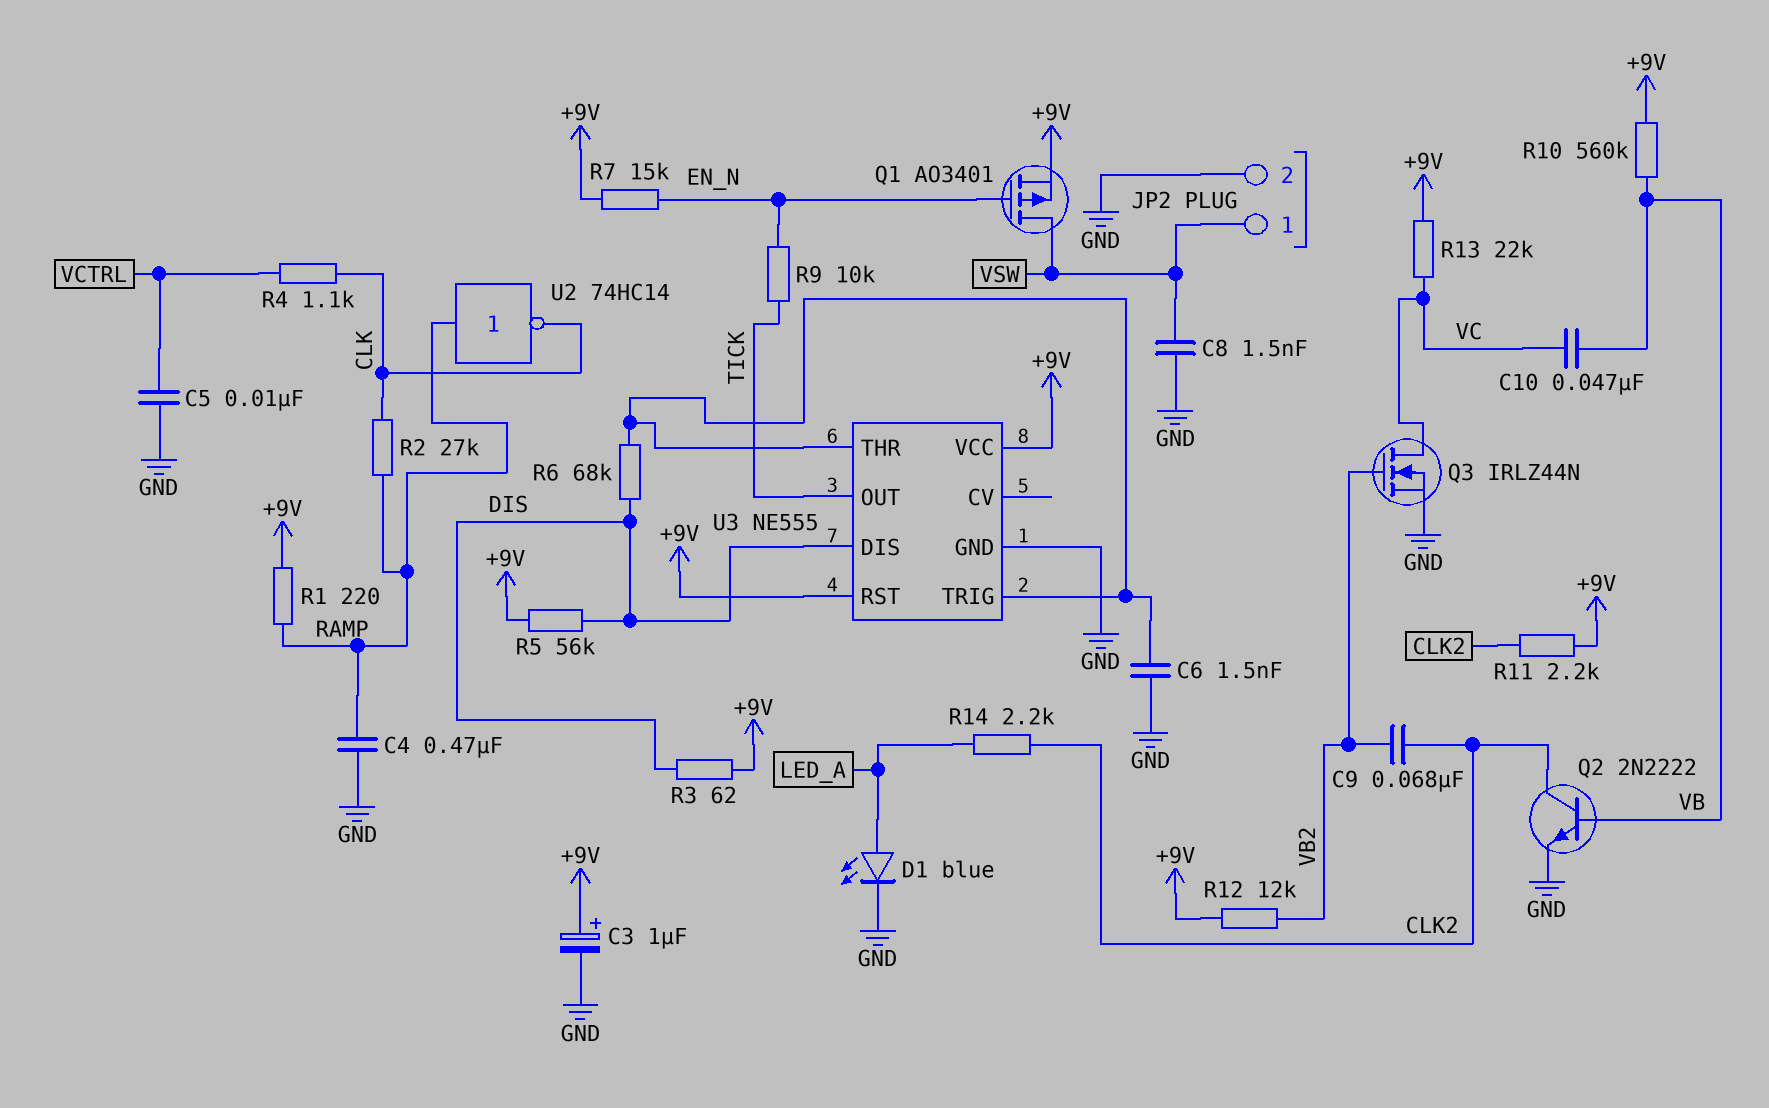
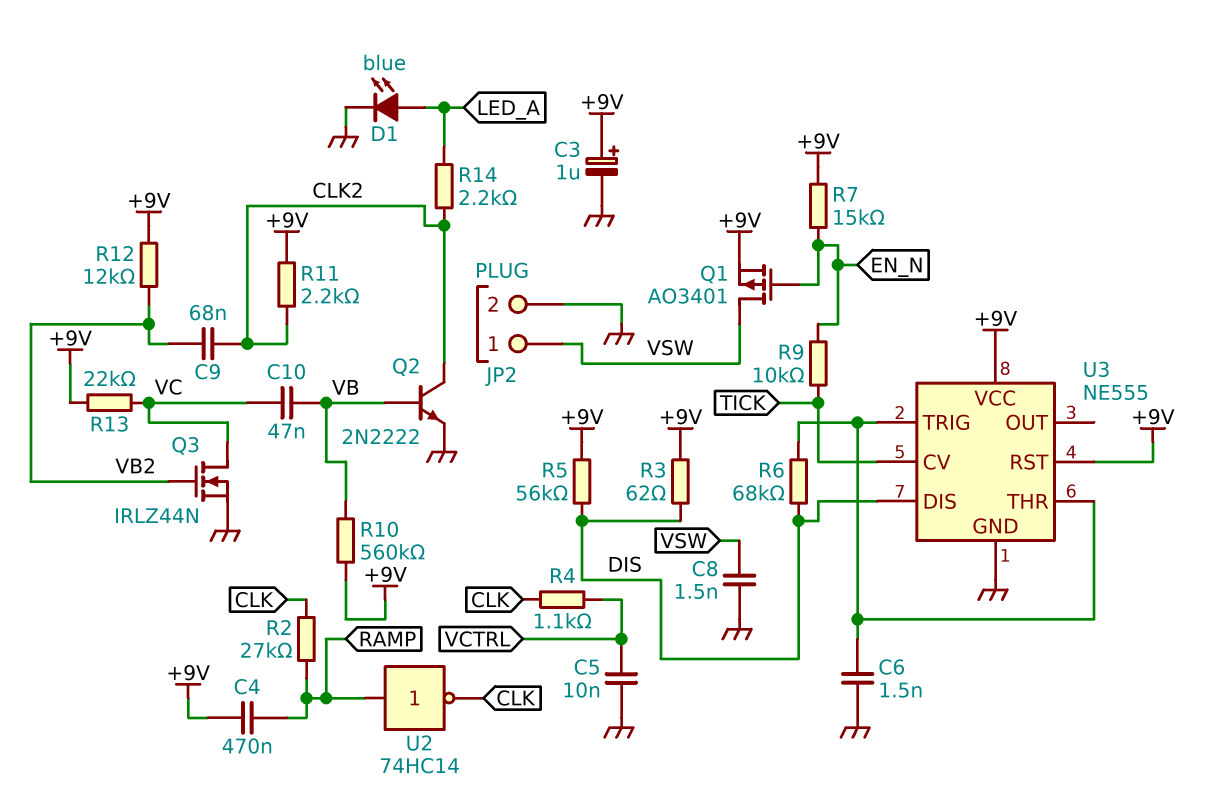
C4: 470nF (GND, RAMP) -> 470nF (+9V, RAMP)
R1: 220 (+9V, RAMP) -> none
U3 pin CV: none -> TICK
U3 pin OUT: TICK -> none

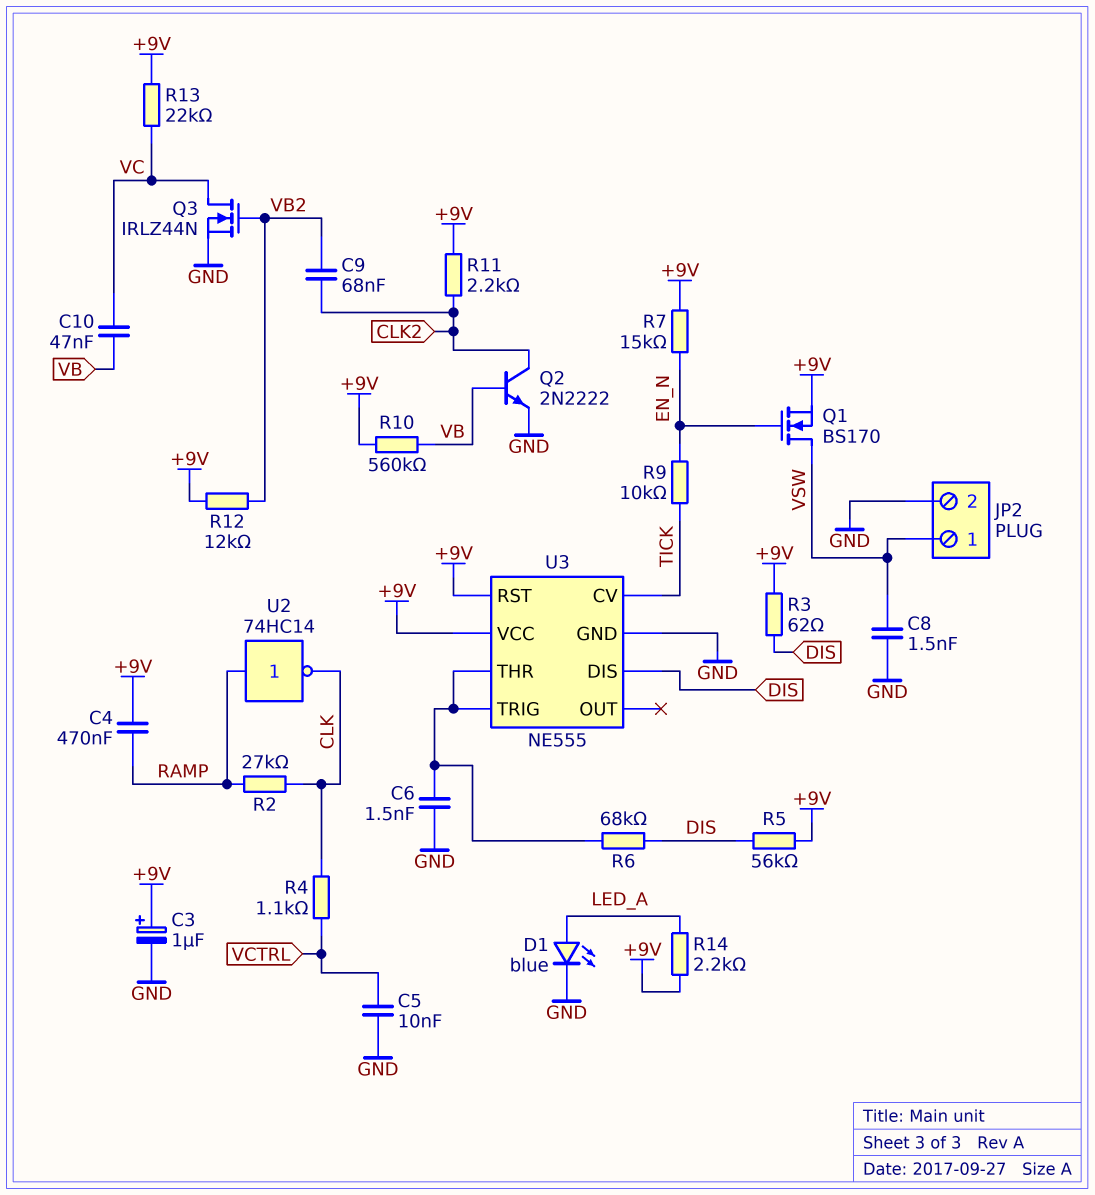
Q1: PMOS AO3401 (G EN_N, D VSW, S +9V) -> NMOS BS170 (G EN_N, D VSW, S +9V)
R14: 2.2k (CLK2, LED_A) -> 2.2k (+9V, LED_A)

